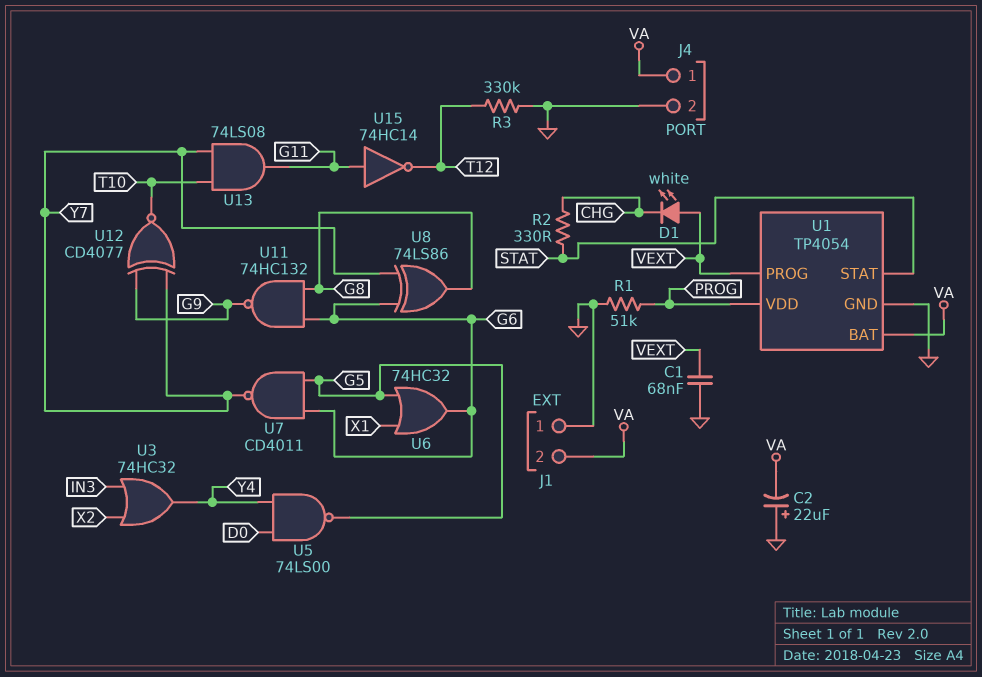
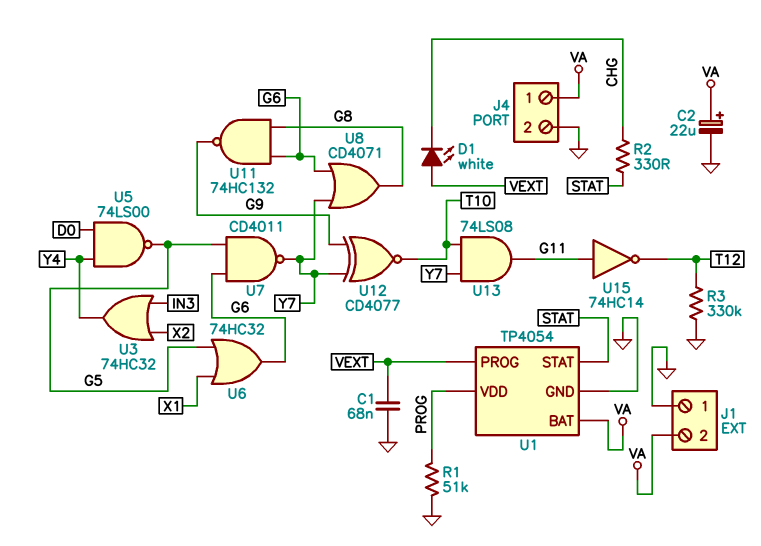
C2: 22uF (plus GND, minus VA) -> 22uF (plus VA, minus GND)
U8: XOR 74LS86 (in G6, in Y7, out G8) -> OR CD4071 (in G6, in Y7, out G8)

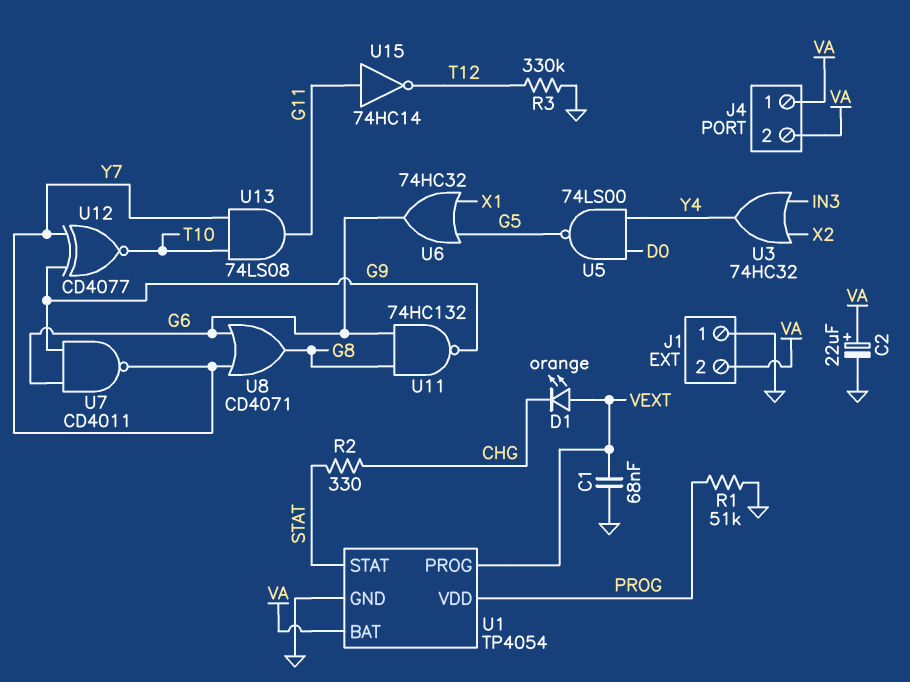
D1: LED white (A VEXT, K CHG) -> LED orange (A VEXT, K CHG)
J4 pin 2: GND -> VA
U7: NAND CD4011 (in G5, in G6, out Y7) -> NAND CD4011 (in G6, in G9, out Y7)

